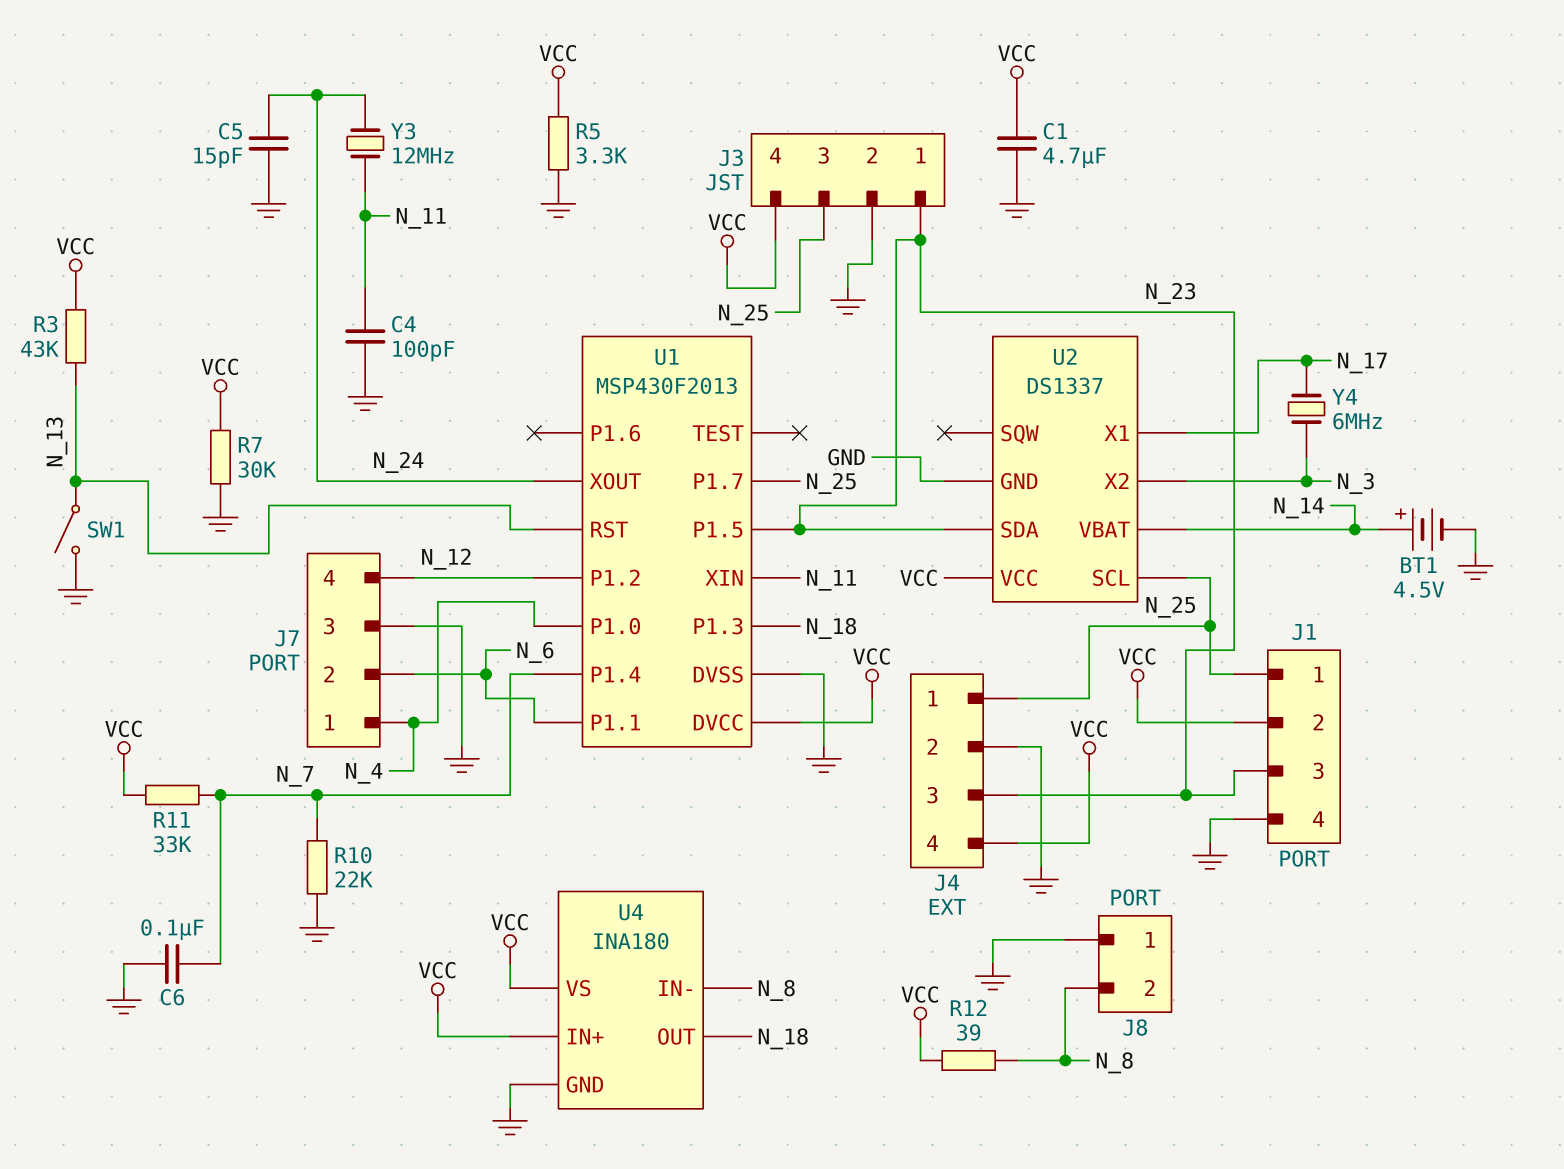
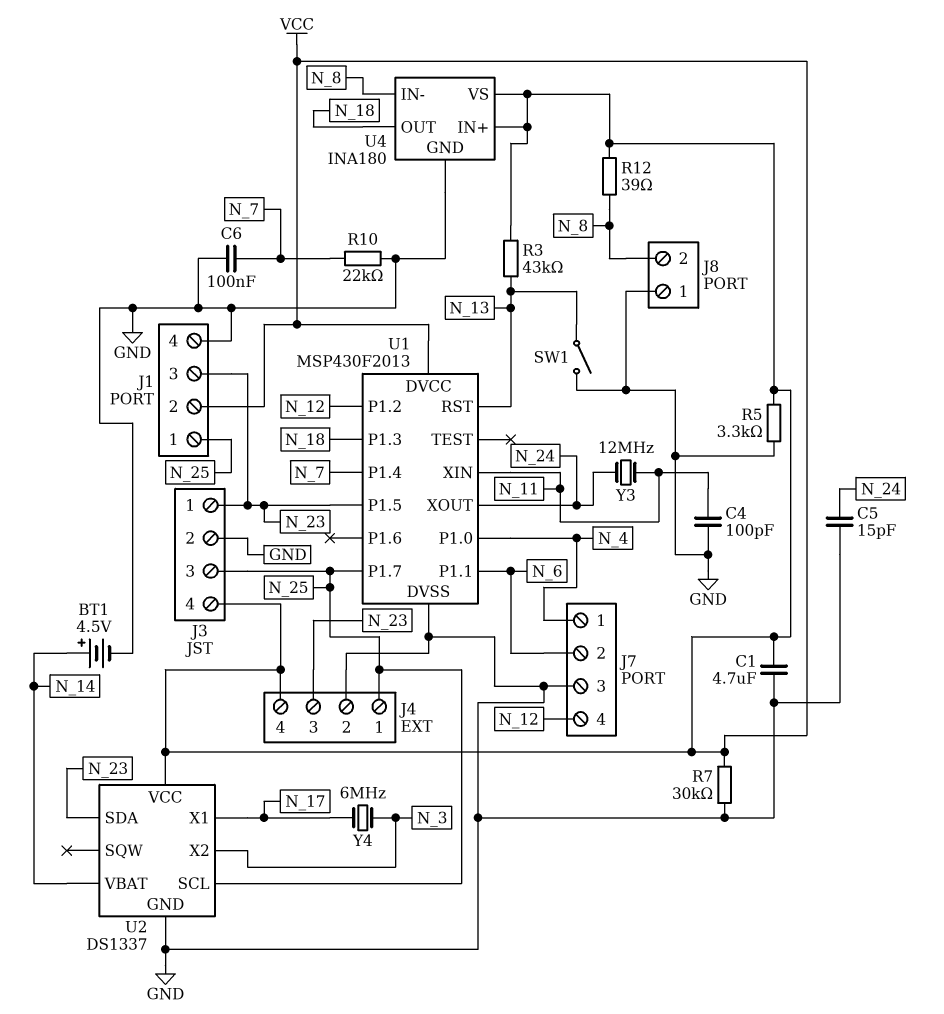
R11: 33k (N_7, VCC) -> none

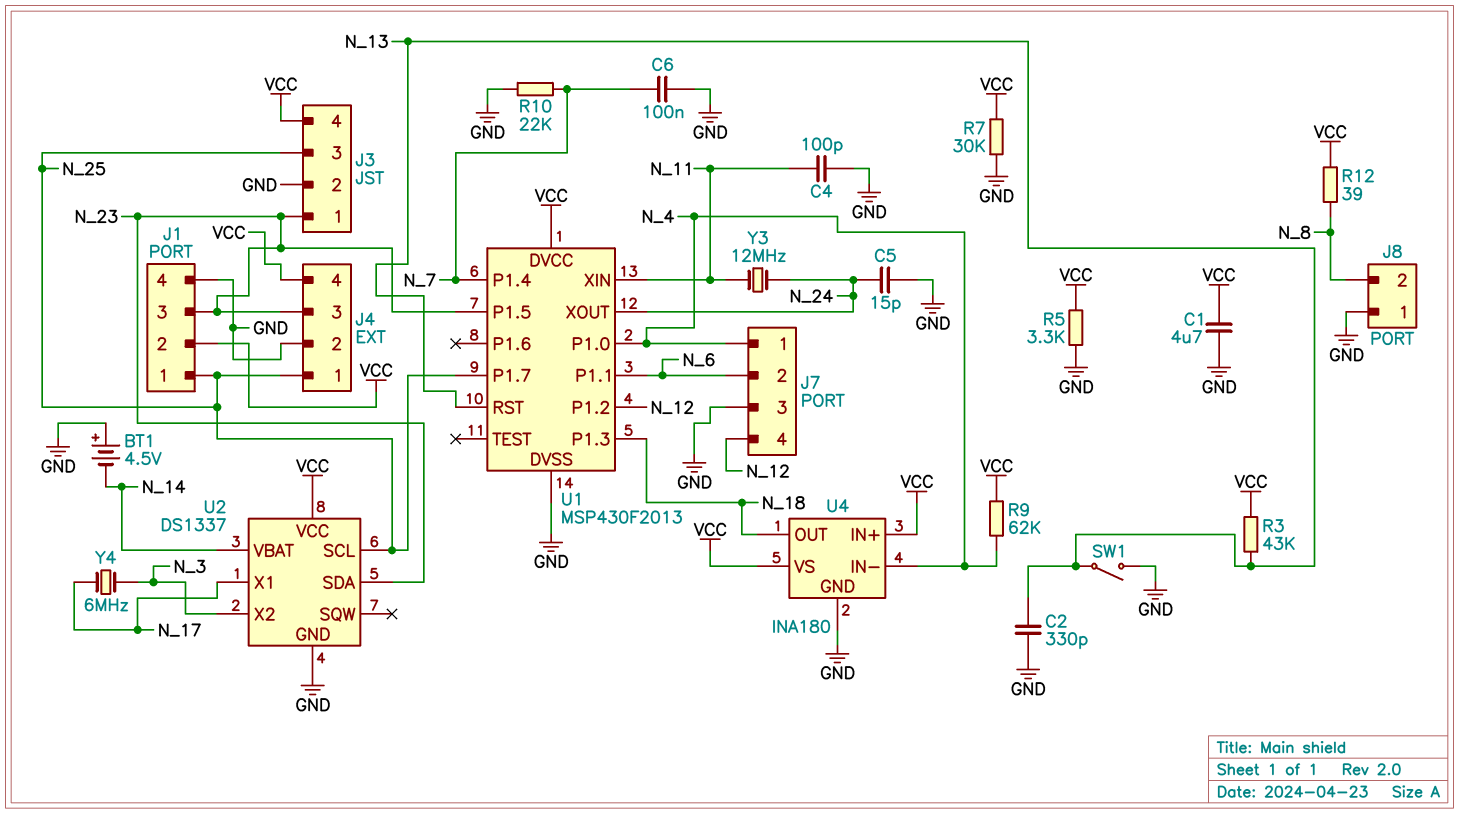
BT1: 4.5V (plus N_14, minus GND) -> 4.5V (plus GND, minus N_14)
C2: none -> 330pF (GND, N_13)
R9: none -> 62k (N_4, VCC)
U4 pin IN-: N_8 -> N_4

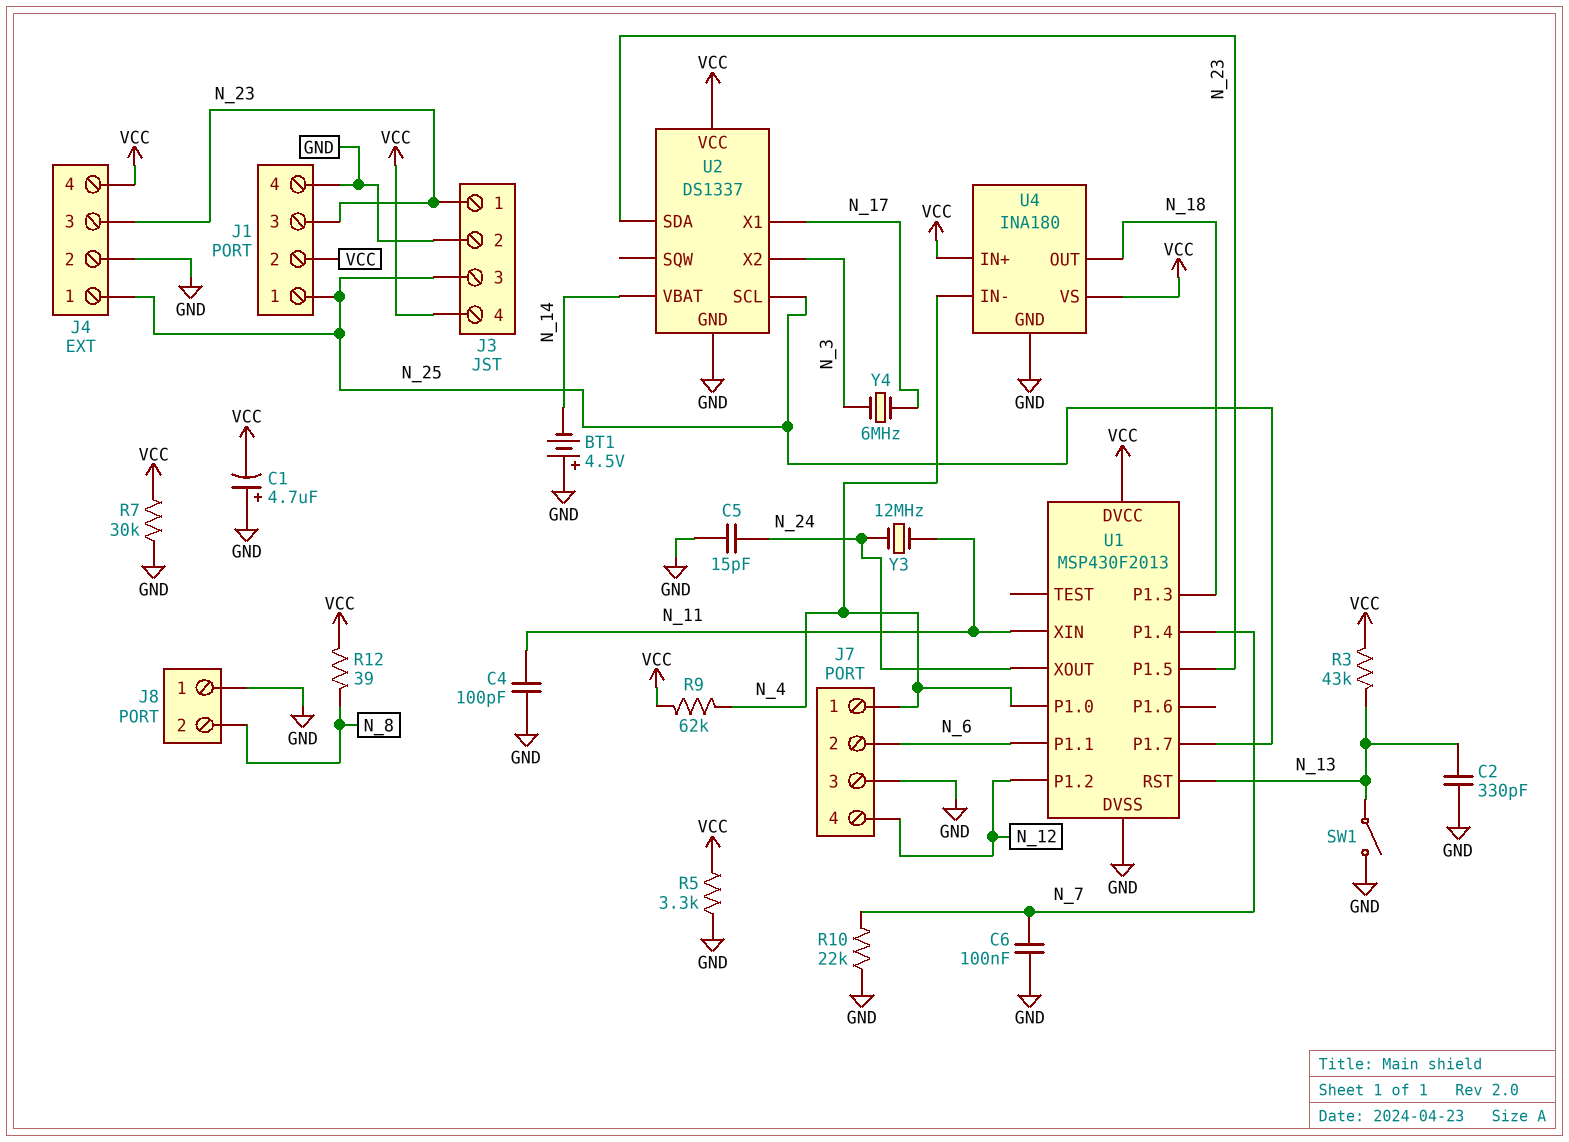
C1: 4.7uF (GND, VCC) -> 4.7uF (plus GND, minus VCC)

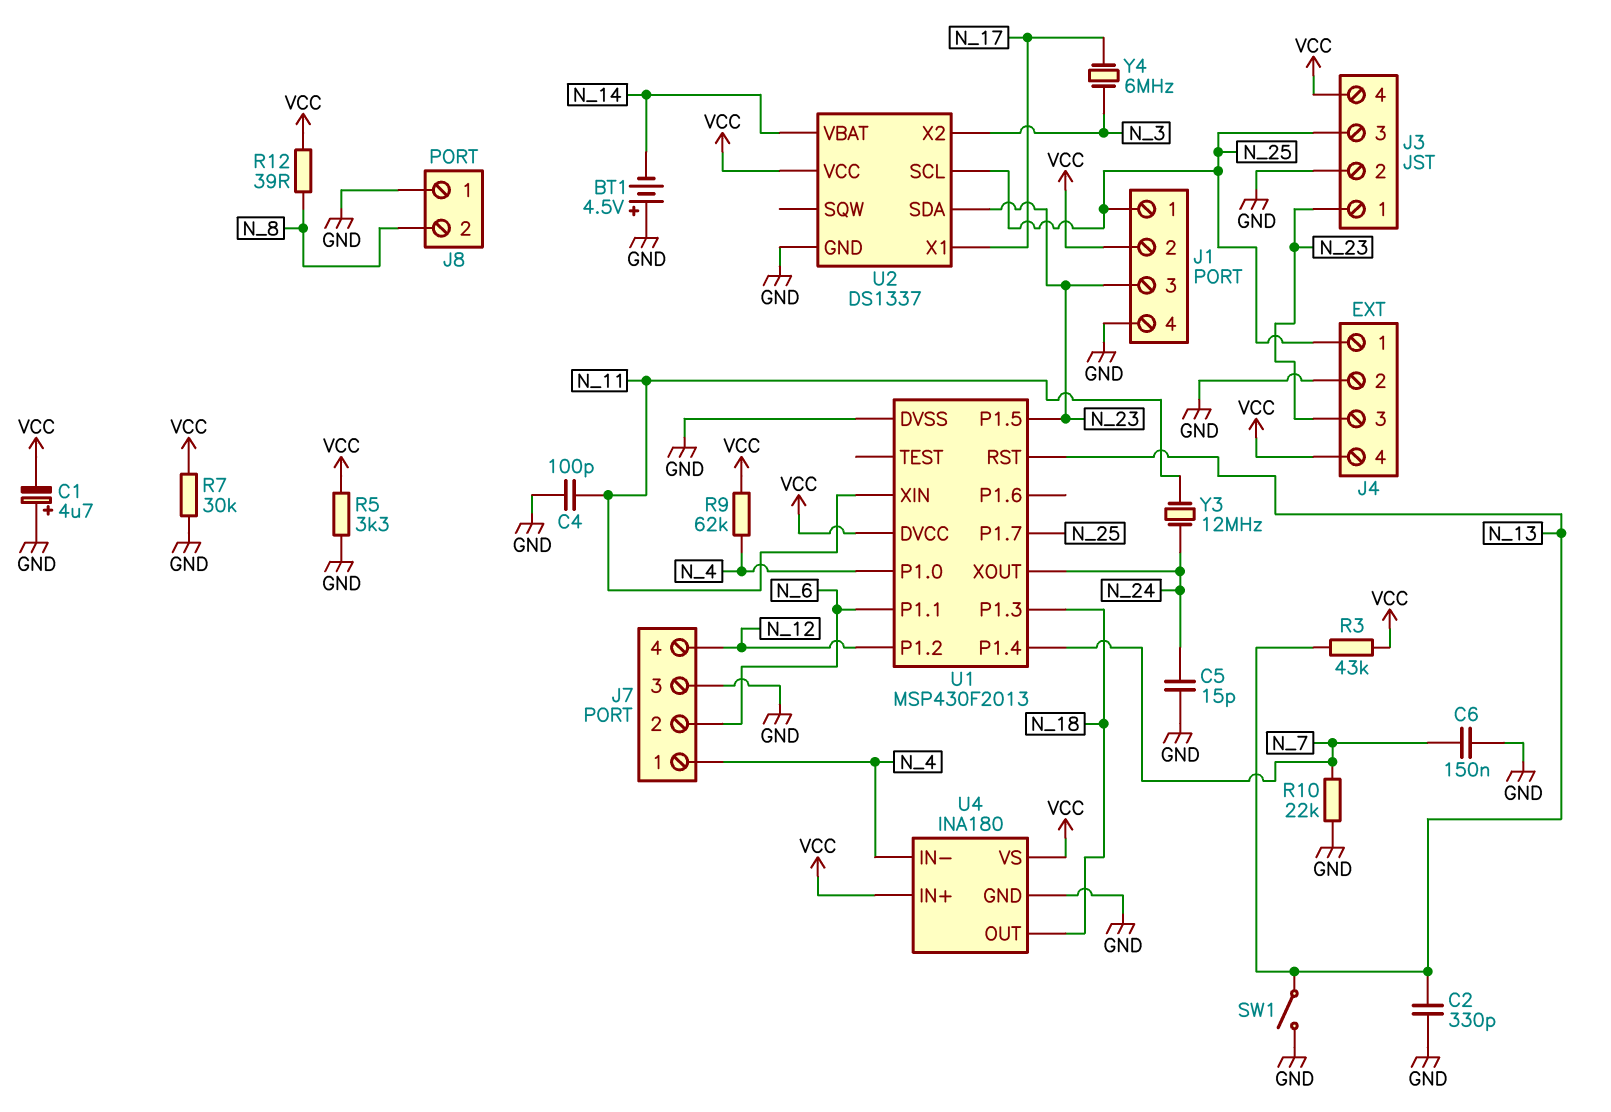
C6: 100nF (GND, N_7) -> 150nF (GND, N_7)

